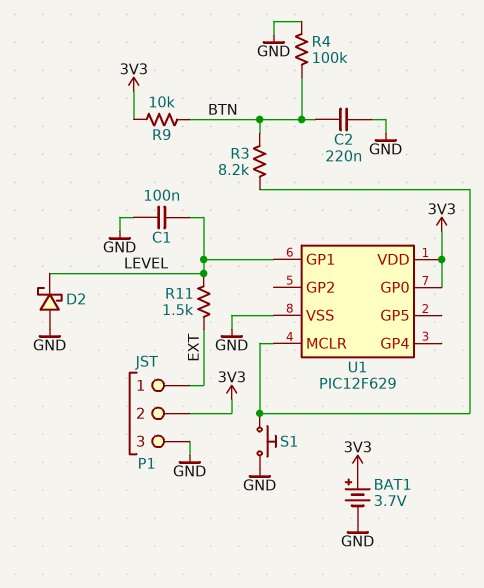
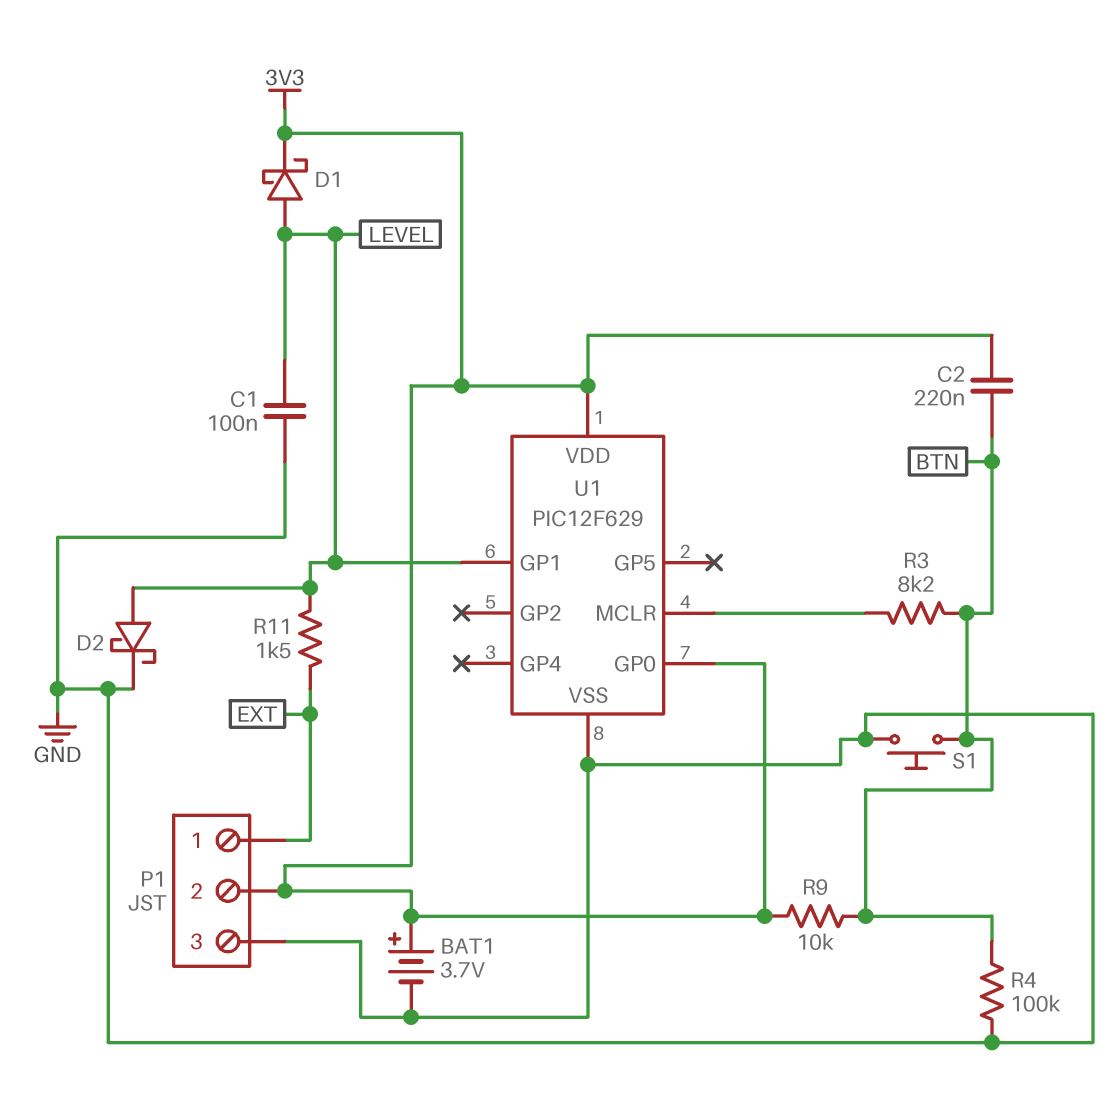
C2: 220nF (BTN, GND) -> 220nF (3V3, BTN)
D1: none -> schottky (A LEVEL, K 3V3)
D2: schottky (A GND, K LEVEL) -> schottky (A LEVEL, K GND)
S1: button (GND, U1/MCLR) -> button (BTN, GND)

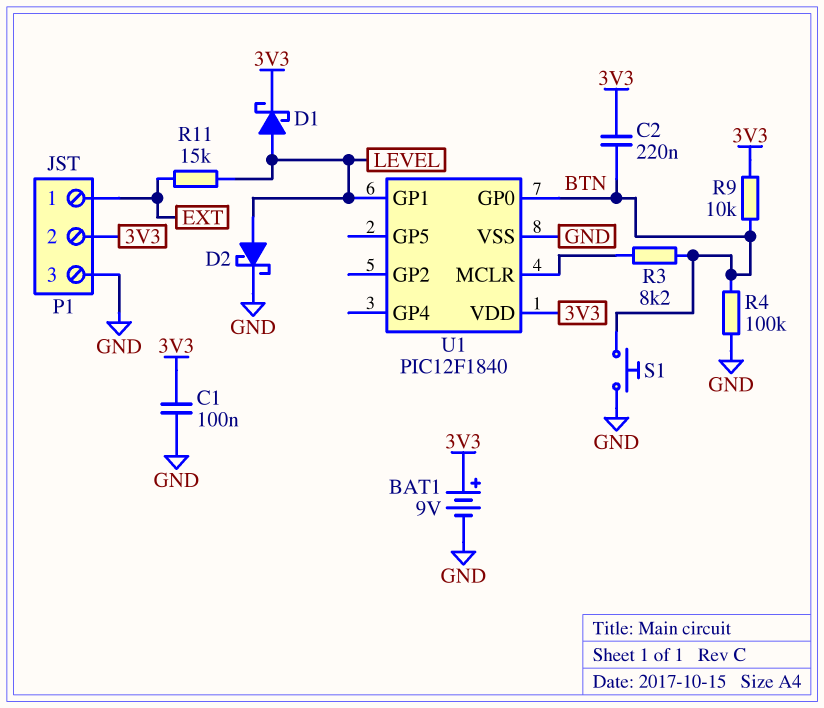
BAT1: 3.7V (plus 3V3, minus GND) -> 9V (plus 3V3, minus GND)
C1: 100nF (GND, LEVEL) -> 100nF (3V3, GND)
R11: 1.5k (EXT, LEVEL) -> 15k (EXT, LEVEL)
U1: PIC12F629 -> PIC12F1840
U1 pin GP0: 3V3 -> BTN

